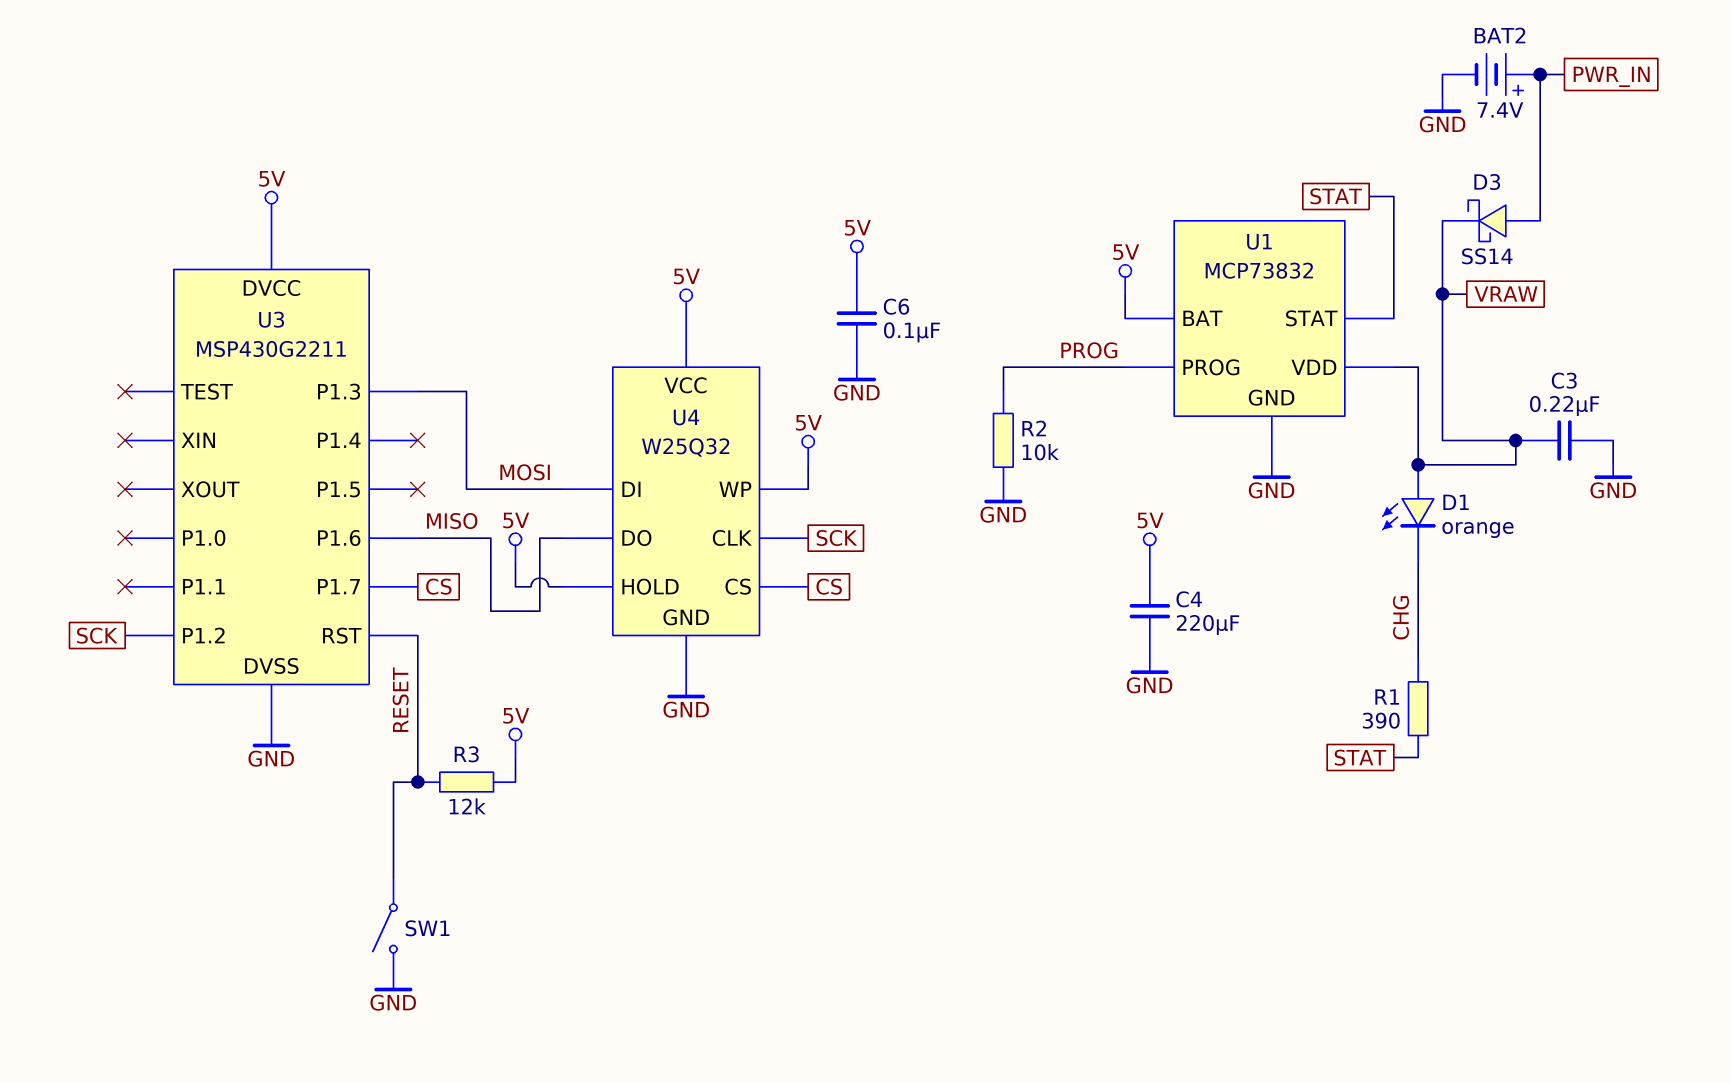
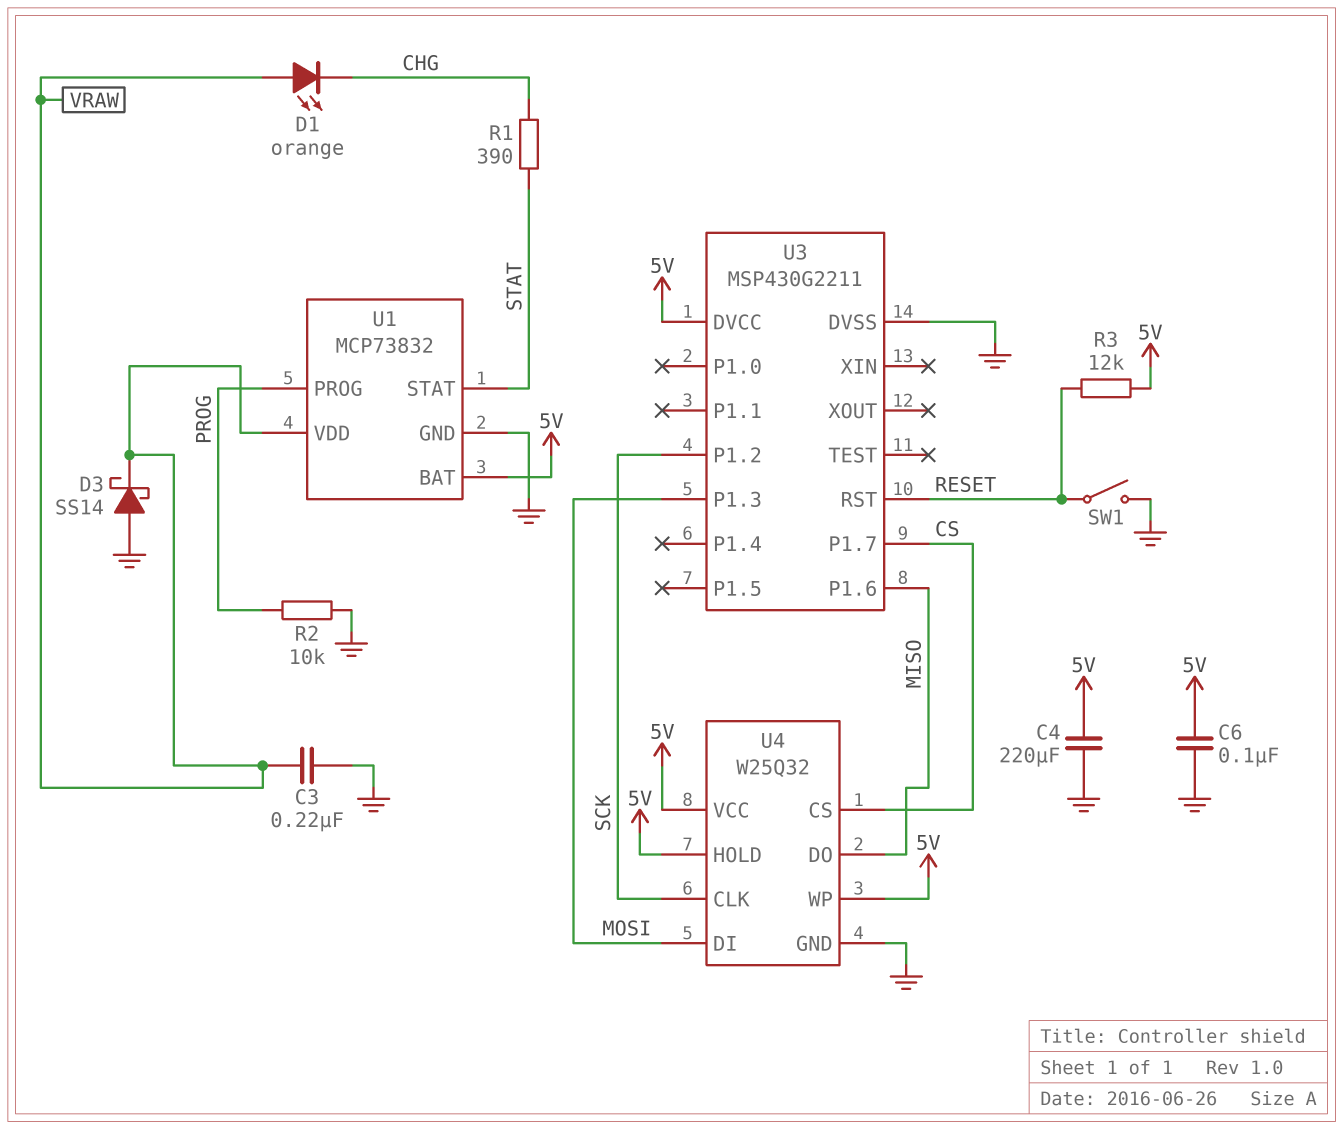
BAT2: 7.4V (plus PWR_IN, minus GND) -> none
D3: schottky SS14 (A PWR_IN, K VRAW) -> schottky SS14 (A GND, K VRAW)

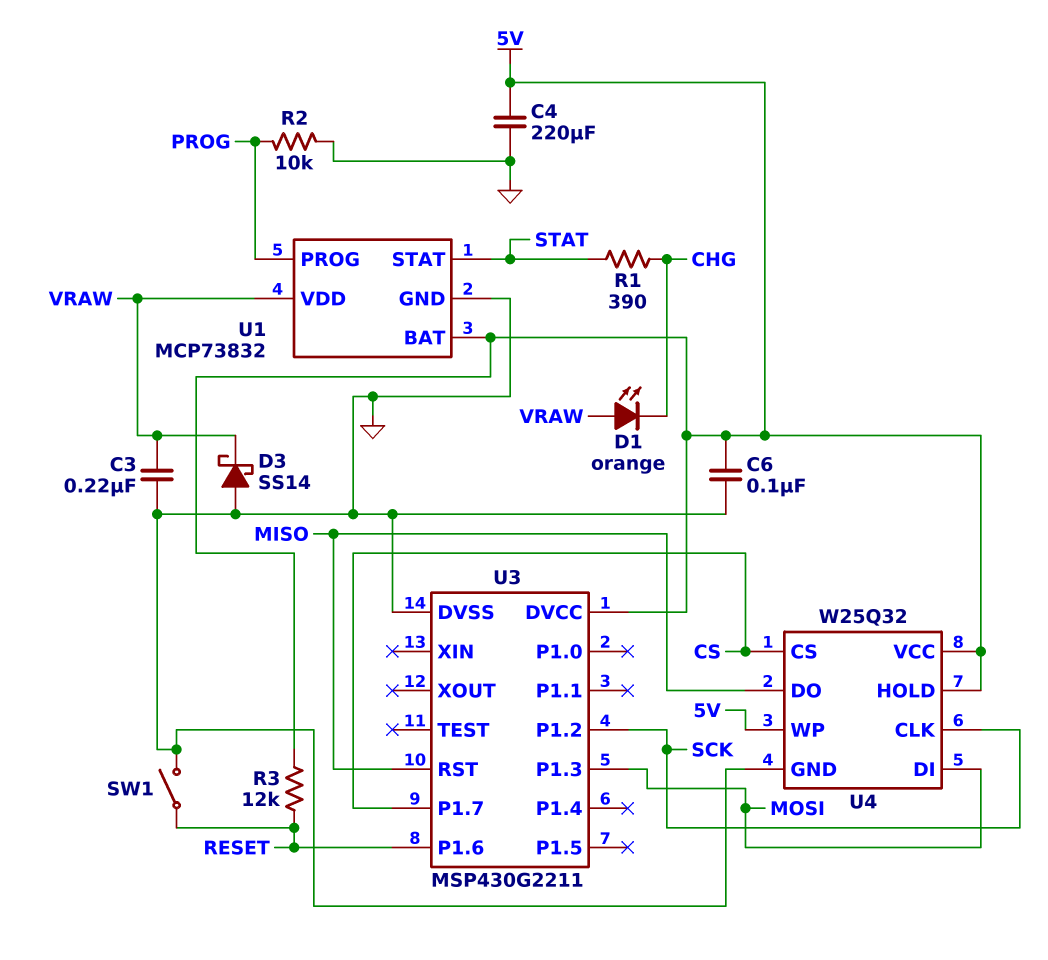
U3 pin P1.6: MISO -> RESET
U3 pin RST: RESET -> MISO

